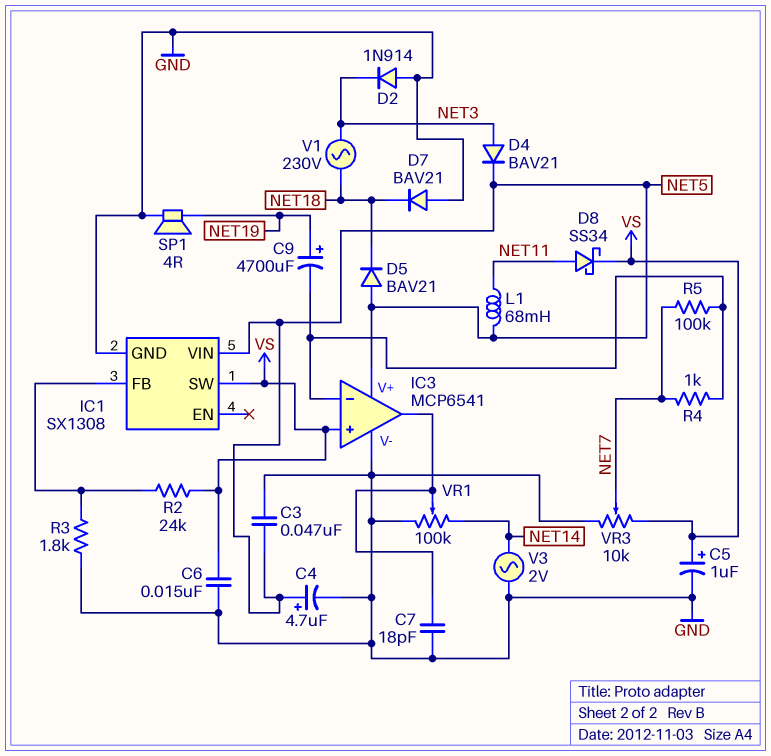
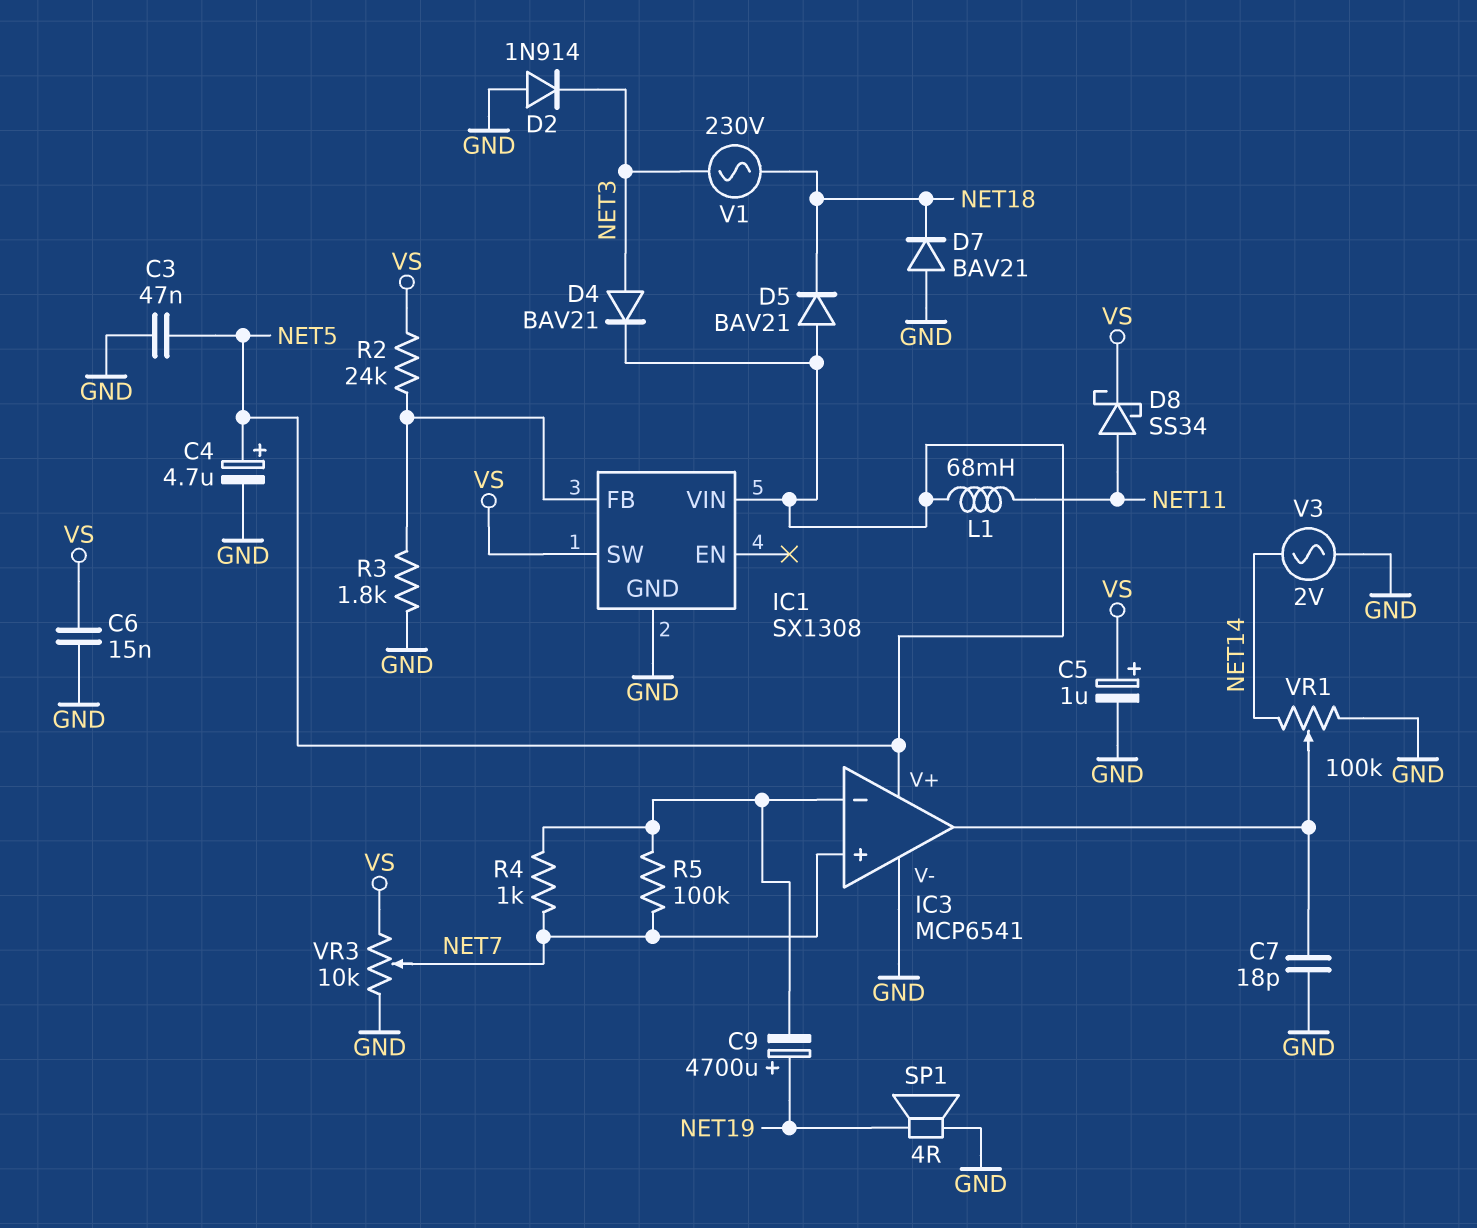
IC3 pin in+: VS -> NET7

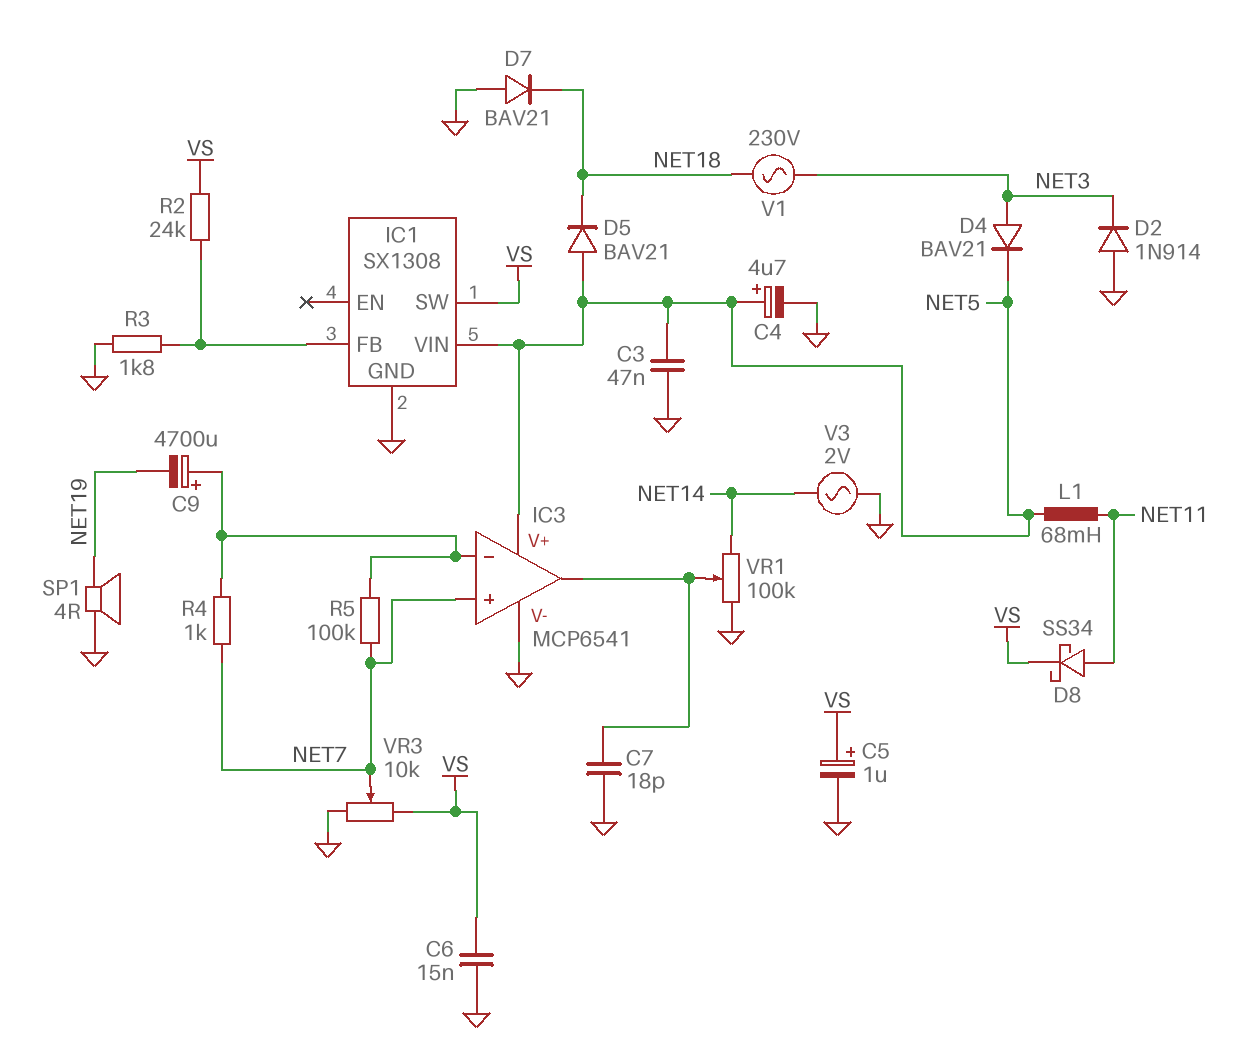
C9: 4700uF (plus NET19, minus IC3/in-) -> 4700uF (plus IC3/in-, minus NET19)

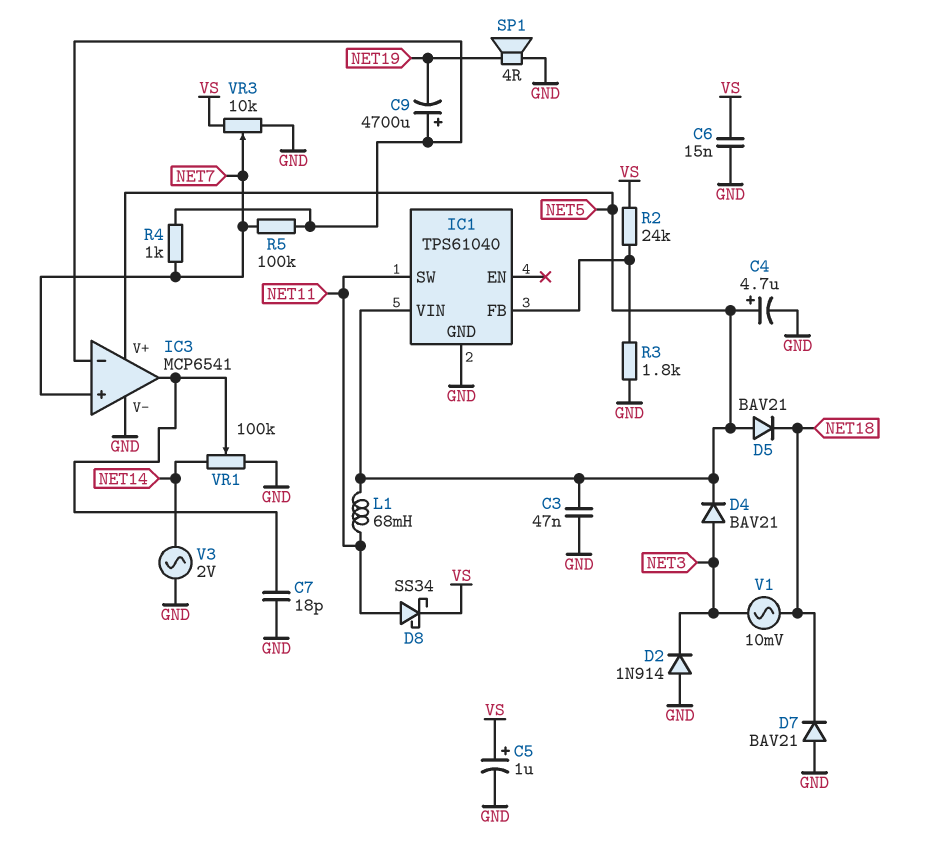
IC1: SX1308 -> TPS61040
IC1 pin SW: VS -> NET11
V1: AC 230V (NET3, NET18) -> AC 10mV (NET3, NET18)

